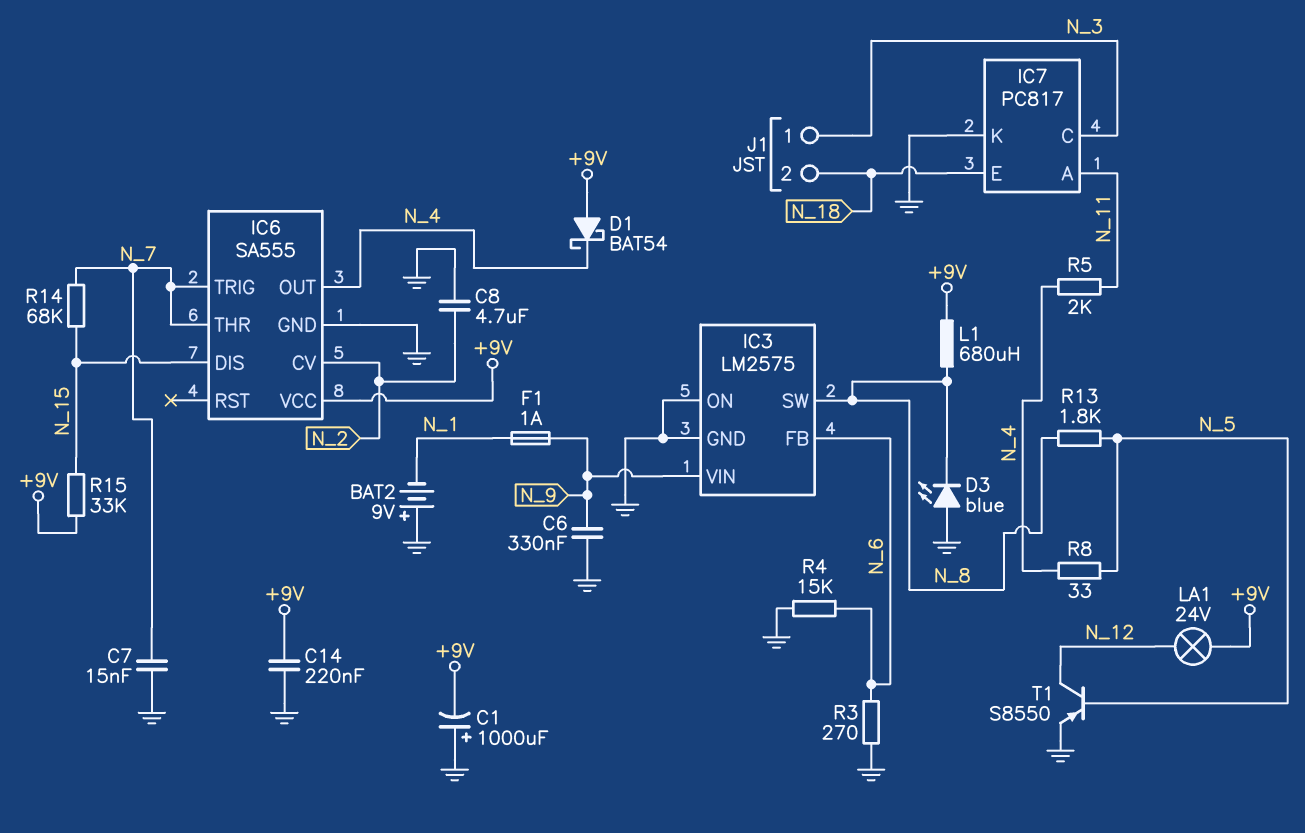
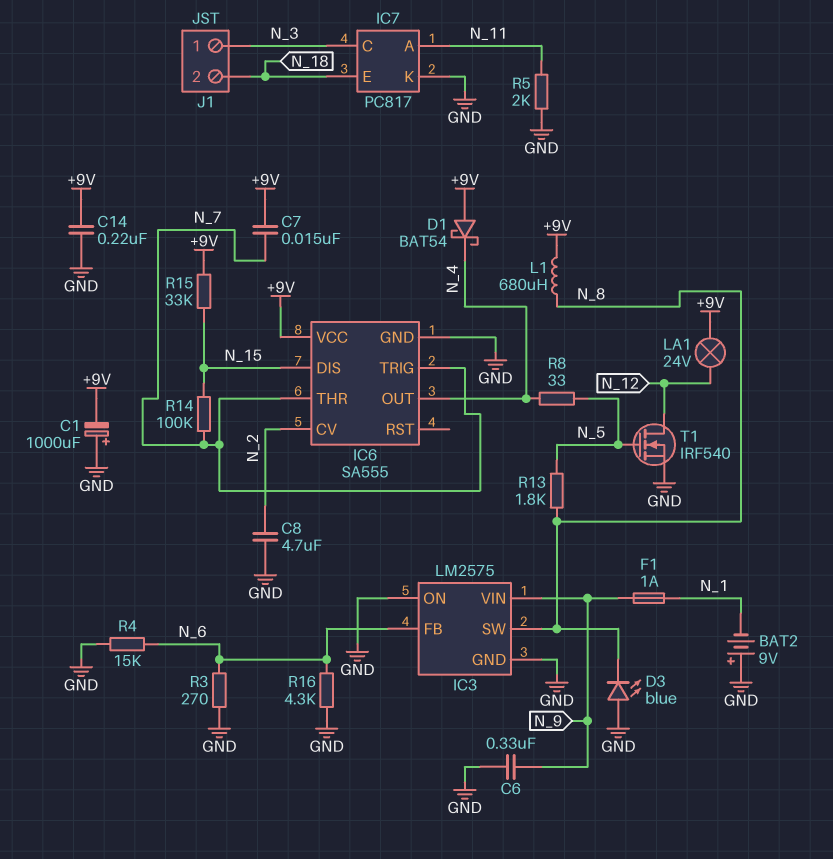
C7: 15nF (GND, N_7) -> 15nF (+9V, N_7)
R5: 2k (N_4, N_11) -> 2k (GND, N_11)
R14: 68k (N_7, N_15) -> 100k (N_7, N_15)
R16: none -> 4.3k (GND, N_6)
T1: PNP S8550 (B N_5, C N_12, E GND) -> NMOS IRF540 (G N_5, D N_12, S GND)

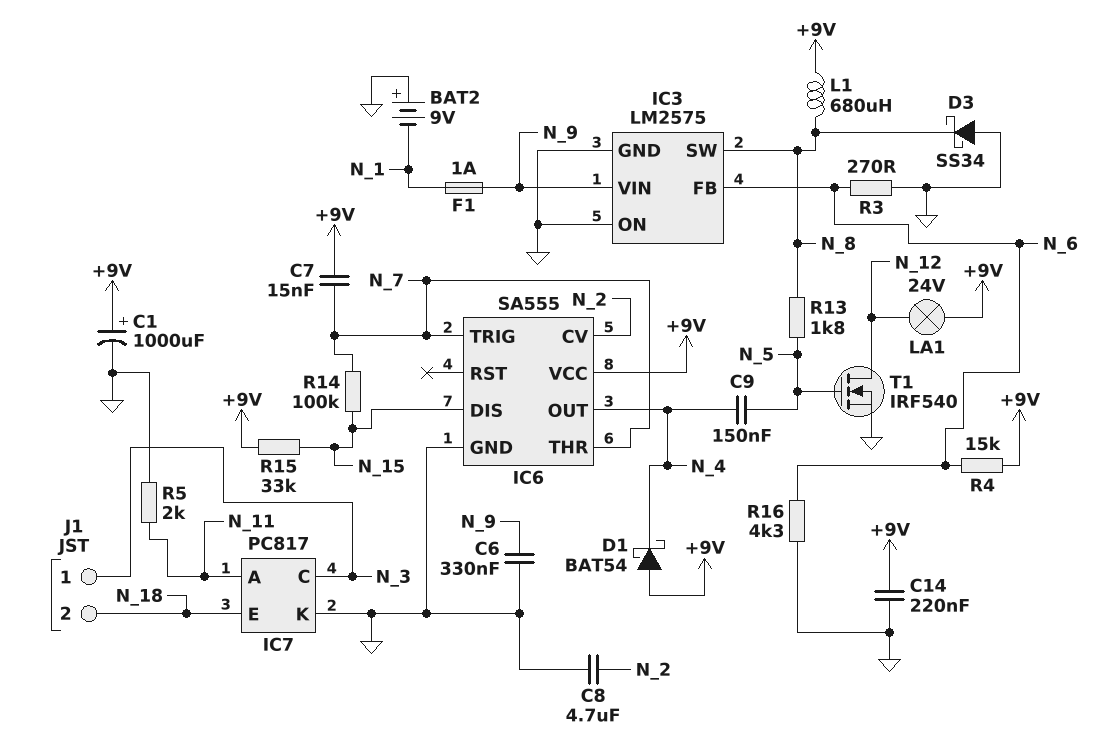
C1: 1000uF (plus GND, minus +9V) -> 1000uF (plus +9V, minus GND)
C9: none -> 150nF (N_4, N_5)
D3: LED blue (A GND, K N_8) -> schottky SS34 (A GND, K N_8)
R4: 15k (GND, N_6) -> 15k (+9V, N_6)
R8: 33 (N_4, N_5) -> none

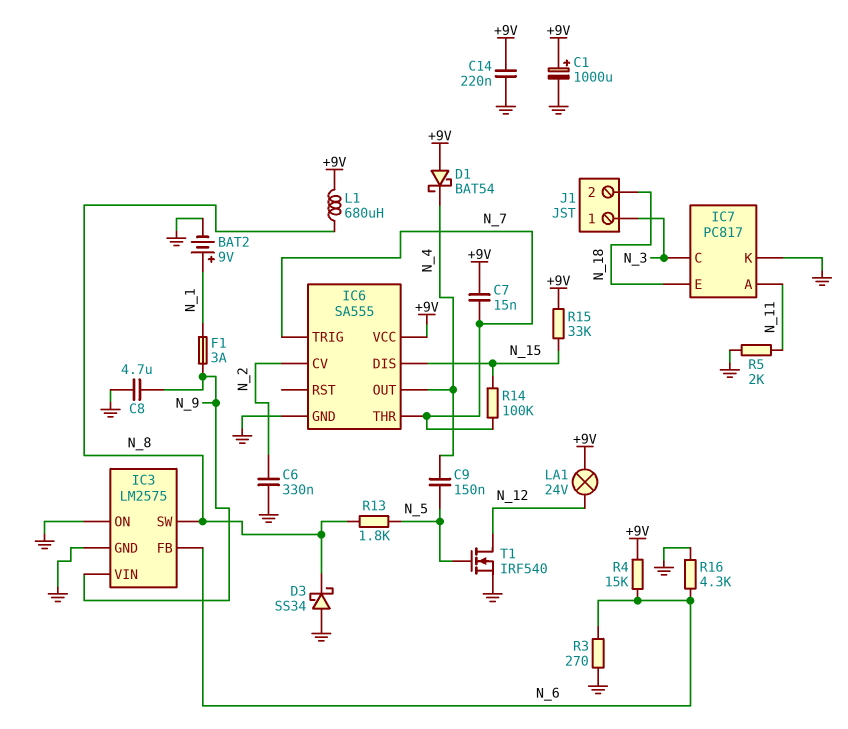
BAT2: 9V (plus GND, minus N_1) -> 9V (plus N_1, minus GND)
C6: 330nF (GND, N_9) -> 330nF (GND, N_2)
C8: 4.7uF (GND, N_2) -> 4.7uF (GND, N_9)
F1: 1A (N_1, N_9) -> 3A (N_1, N_9)

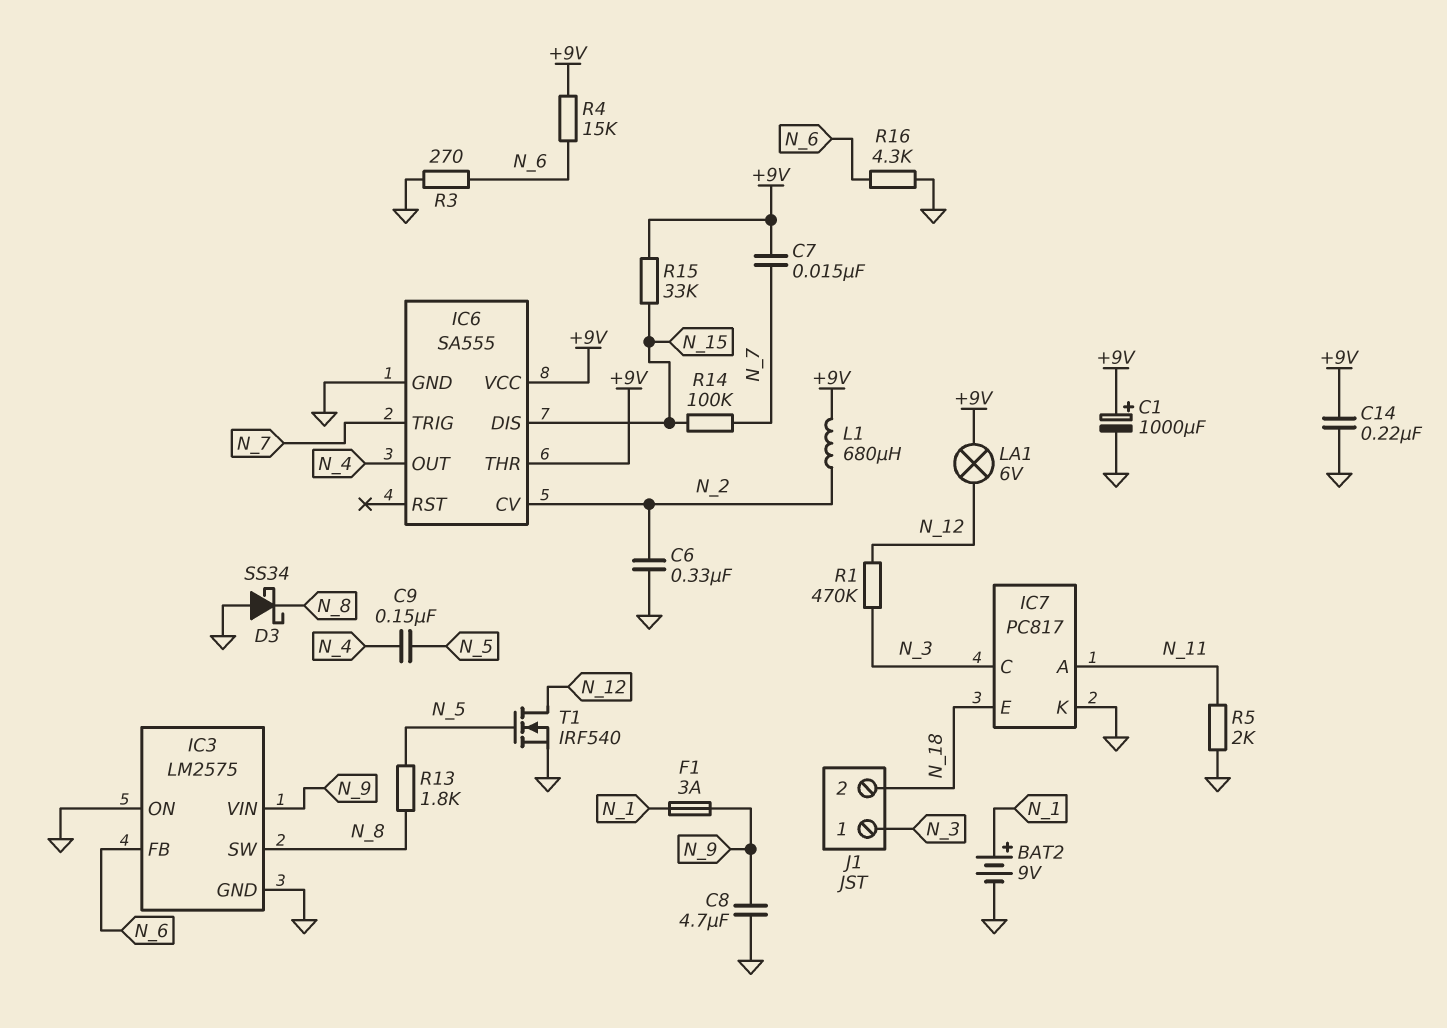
D1: schottky BAT54 (A +9V, K N_4) -> none
IC6 pin THR: N_7 -> +9V
L1: 680uH (+9V, N_8) -> 680uH (+9V, N_2)
LA1: lamp 24V (+9V, N_12) -> lamp 6V (+9V, N_12)
R1: none -> 470k (N_3, N_12)

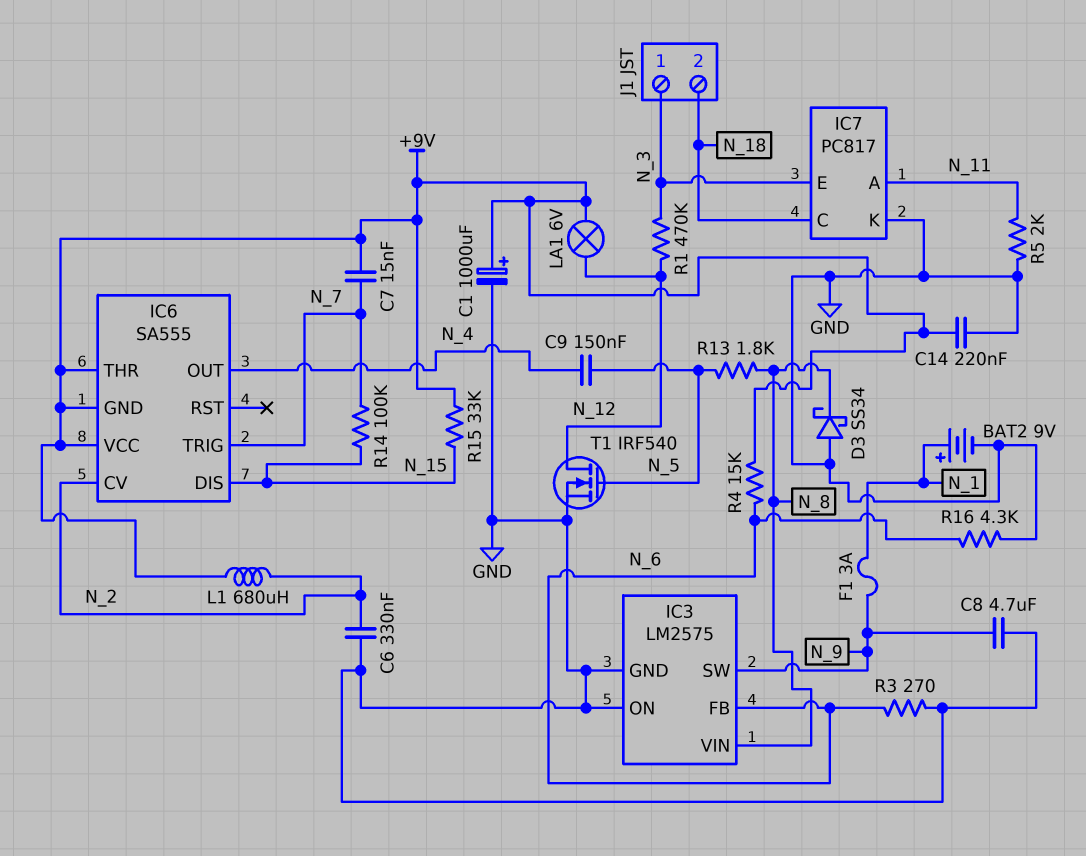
IC3 pin SW: N_8 -> N_9
IC3 pin VIN: N_9 -> N_8
IC6 pin GND: GND -> +9V
IC7 pin C: N_3 -> N_18
IC7 pin E: N_18 -> N_3

